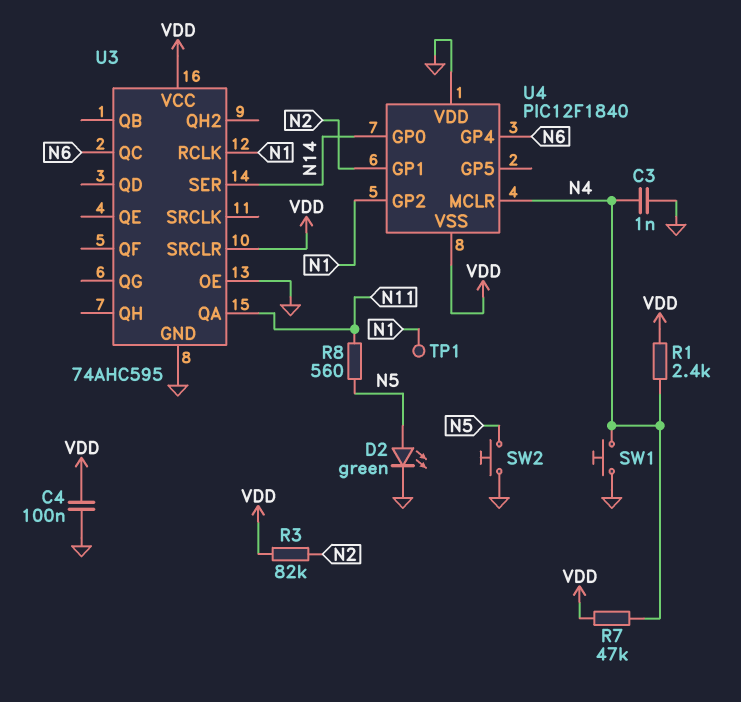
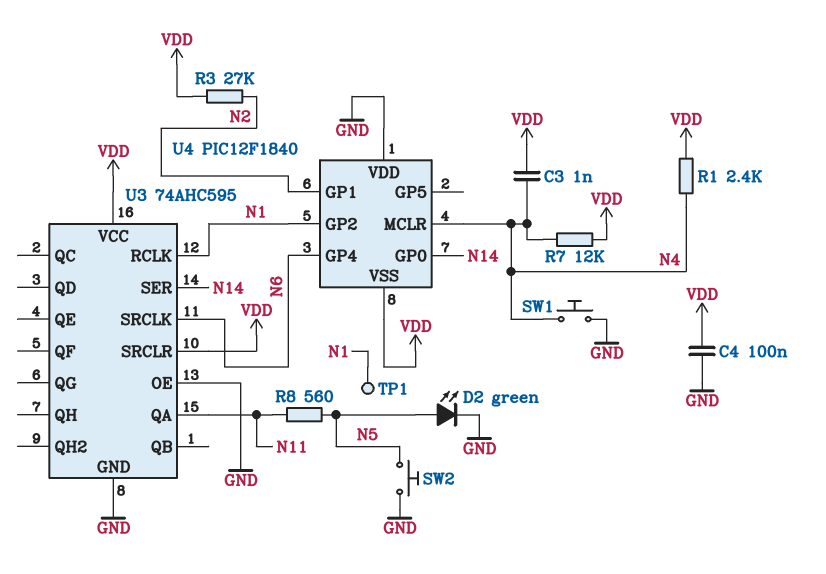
C3: 1nF (GND, N4) -> 1nF (N4, VDD)
R3: 82k (N2, VDD) -> 27k (N2, VDD)
R7: 47k (N4, VDD) -> 12k (N4, VDD)
U3 pin QC: N6 -> none
U3 pin SRCLK: none -> N6

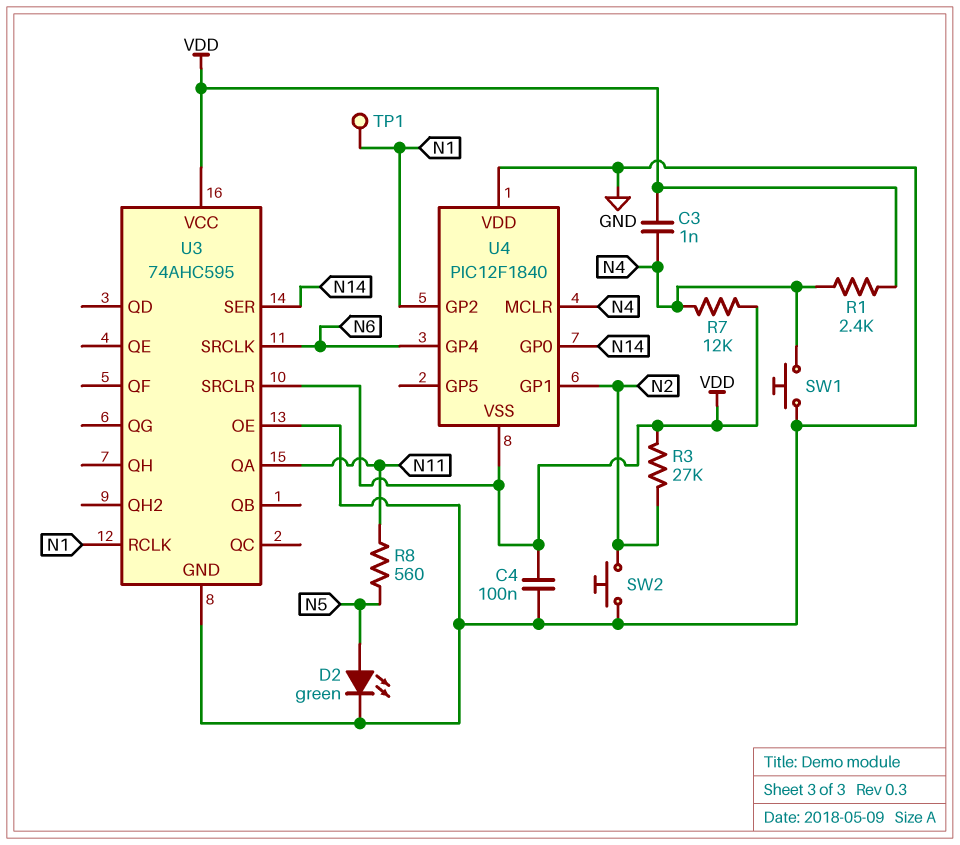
SW2: button (GND, N5) -> button (GND, N2)

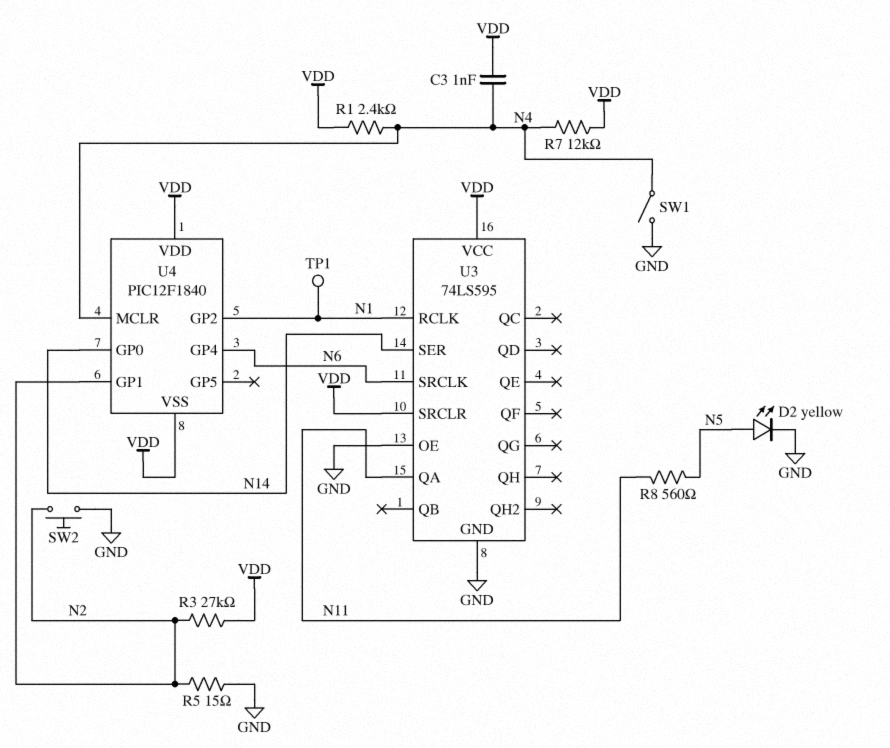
C4: 100nF (GND, VDD) -> none
D2: LED green (A N5, K GND) -> LED yellow (A N5, K GND)
R5: none -> 15 (GND, N2)
SW1: button (GND, N4) -> switch (GND, N4)
U3: 74AHC595 -> 74LS595
U4 pin VDD: GND -> VDD

